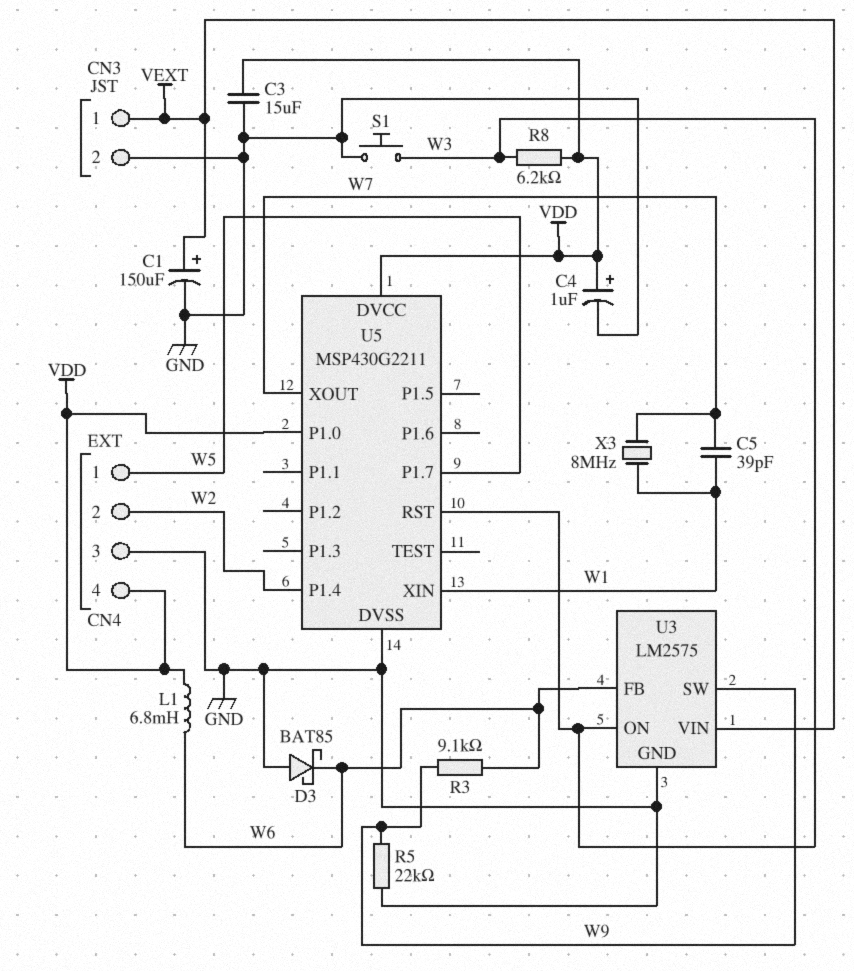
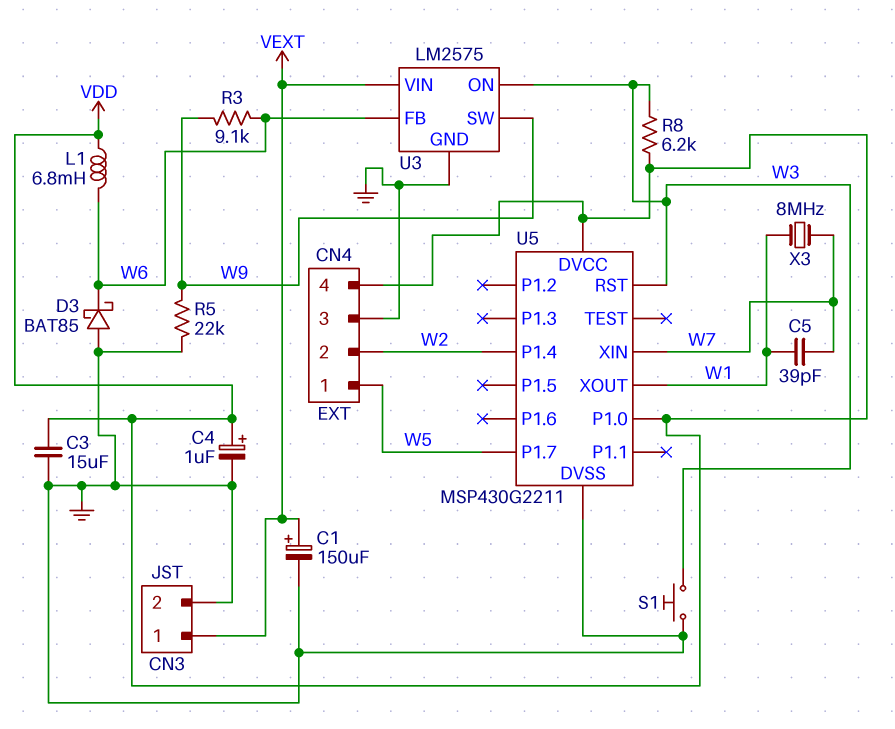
U5 pin XIN: W1 -> W7
U5 pin XOUT: W7 -> W1

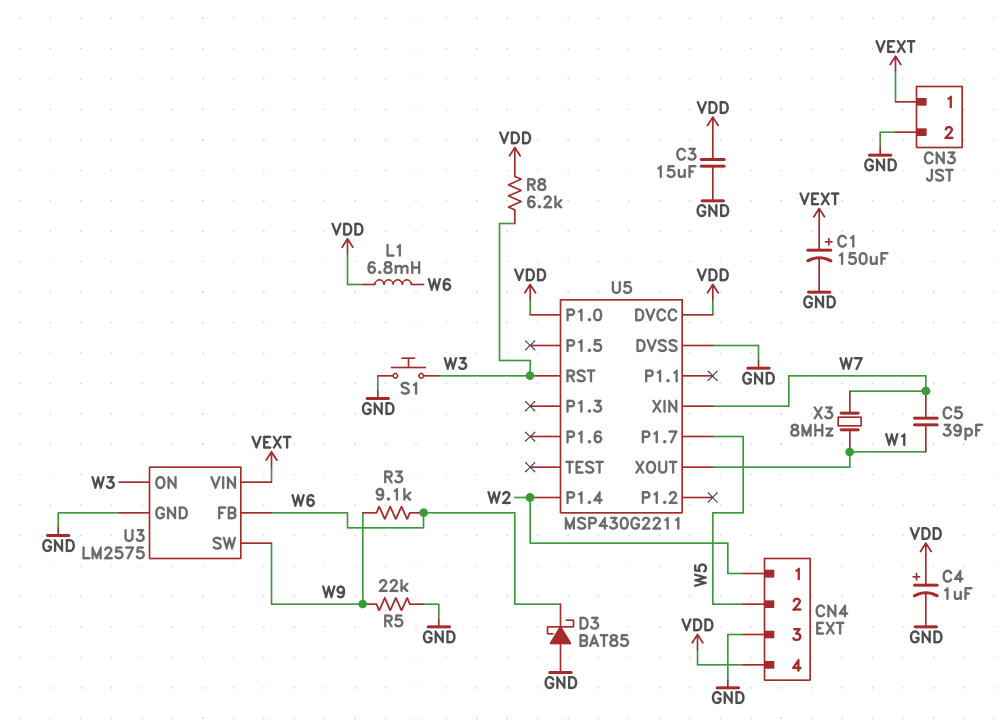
CN4 pin 1: W5 -> W2
CN4 pin 2: W2 -> W5

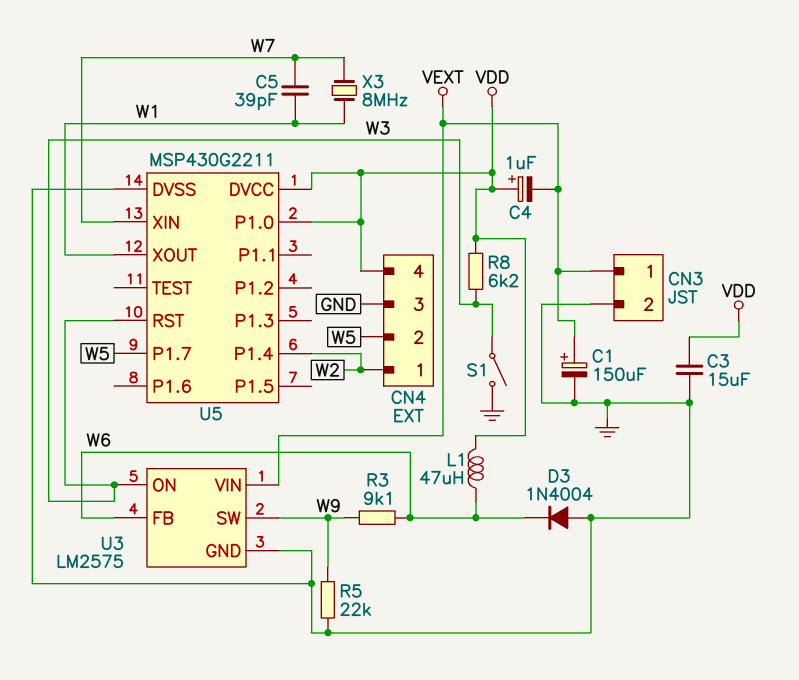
C4: 1uF (plus VDD, minus GND) -> 1uF (plus VDD, minus VEXT)
D3: schottky BAT85 (A GND, K W6) -> diode 1N4004 (A GND, K W6)
L1: 6.8mH (VDD, W6) -> 47uH (VDD, W6)
S1: button (GND, W3) -> switch (GND, W3)

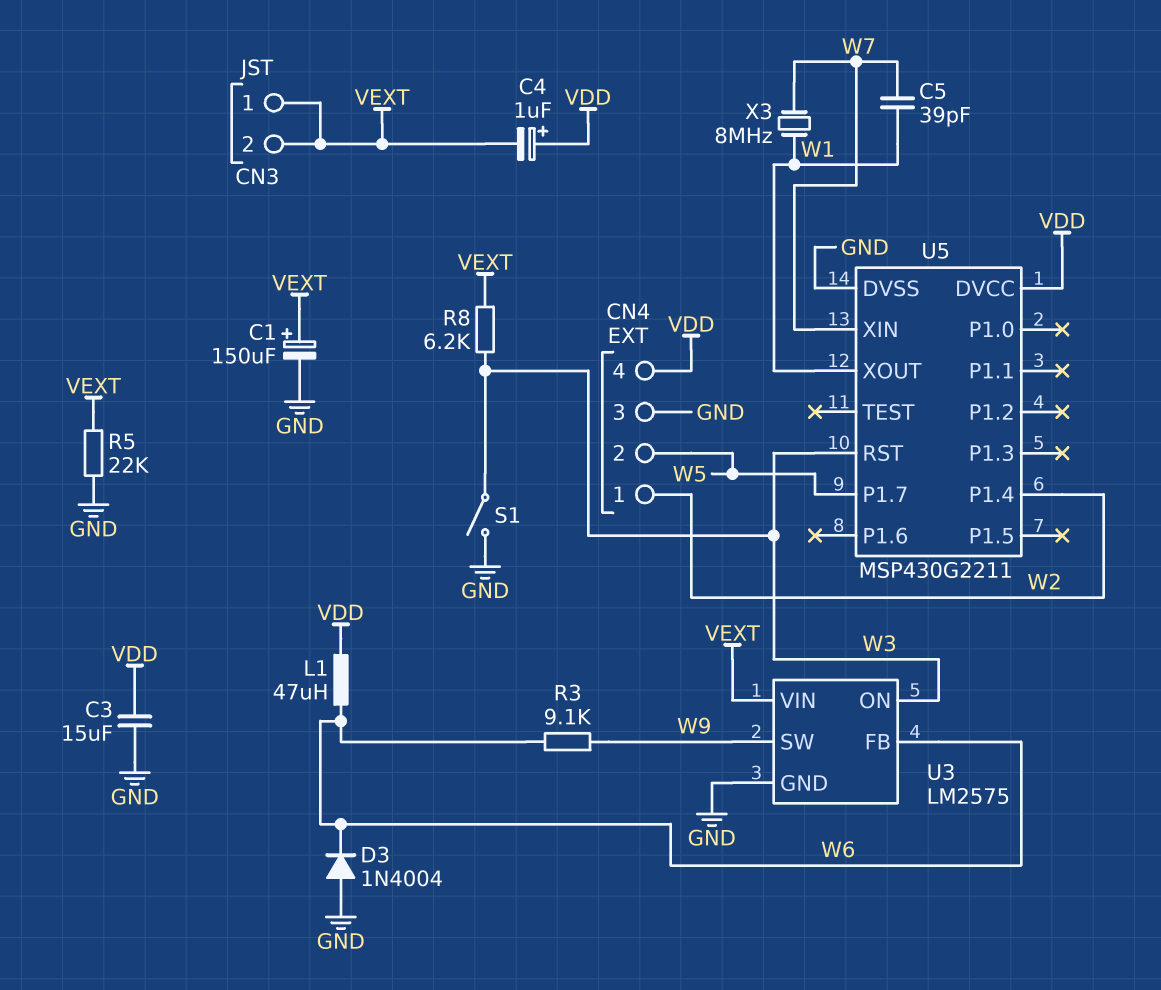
CN3 pin 2: GND -> VEXT
R5: 22k (GND, W9) -> 22k (GND, VEXT)
R8: 6.2k (VDD, W3) -> 6.2k (VEXT, W3)
U5 pin P1.0: VDD -> none

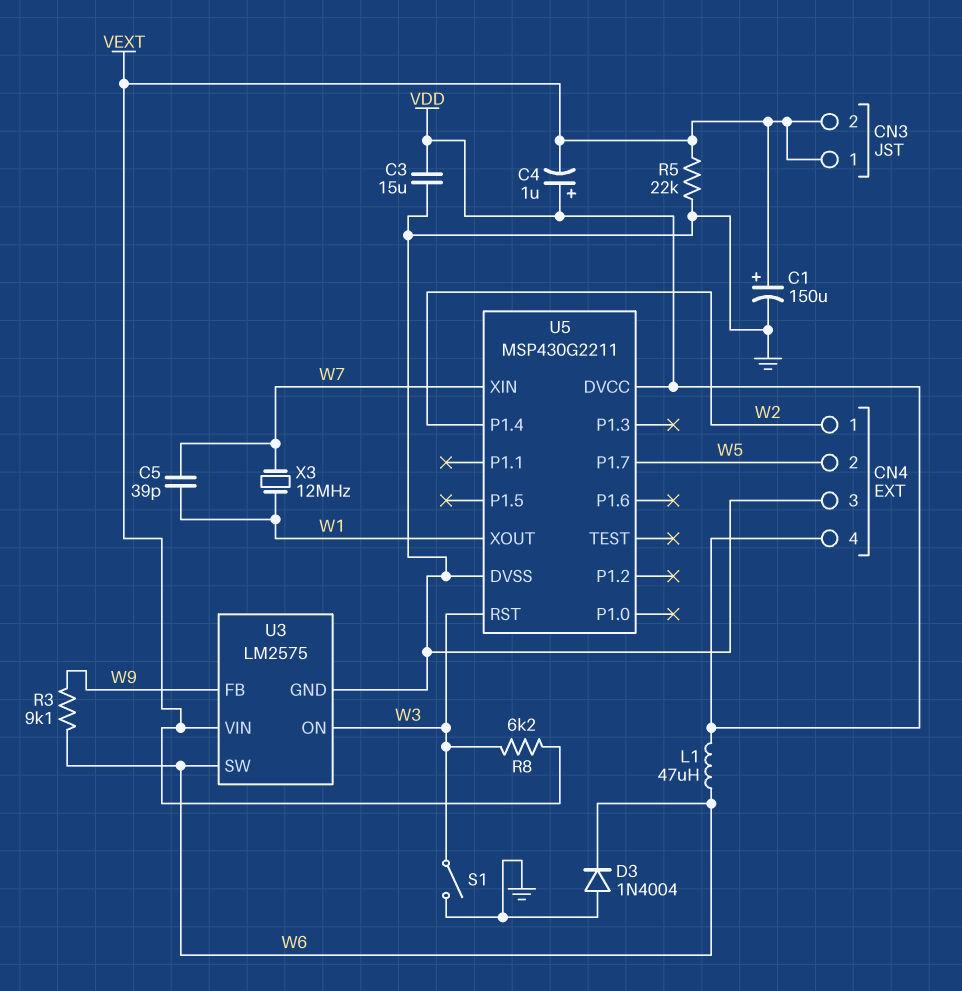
U3 pin FB: W6 -> W9
U3 pin SW: W9 -> W6
X3: 8MHz (W1, W7) -> 12MHz (W1, W7)

